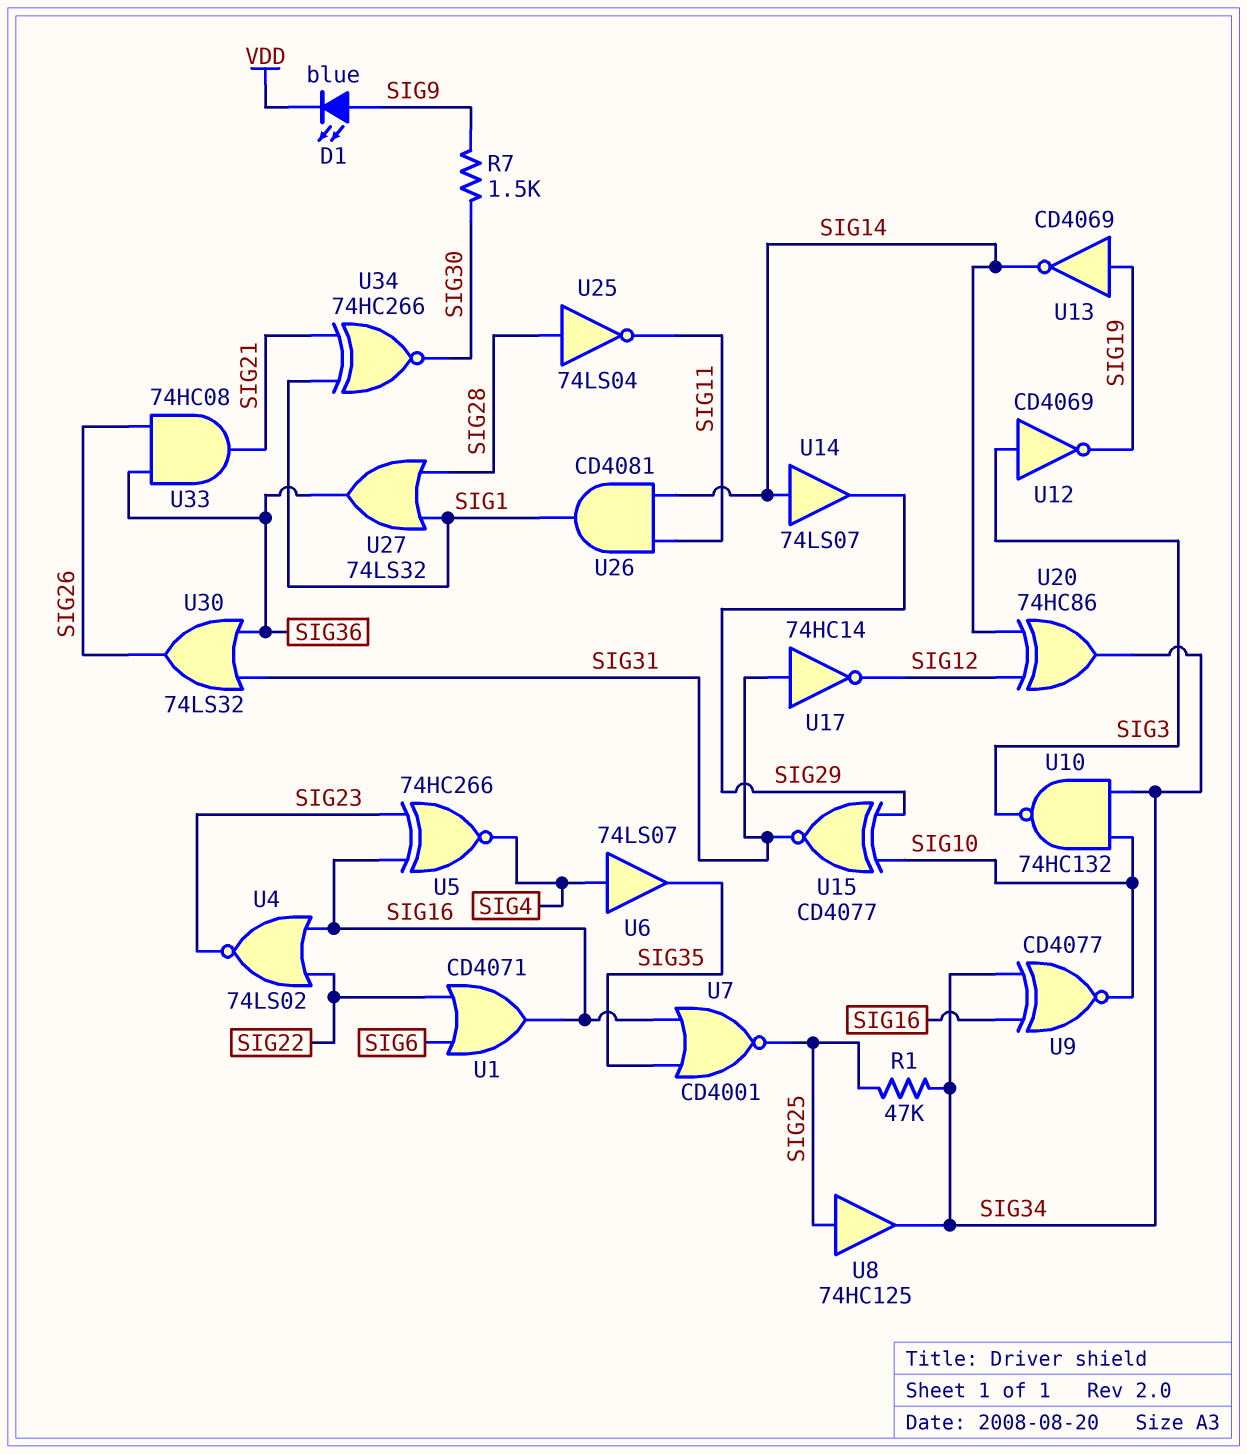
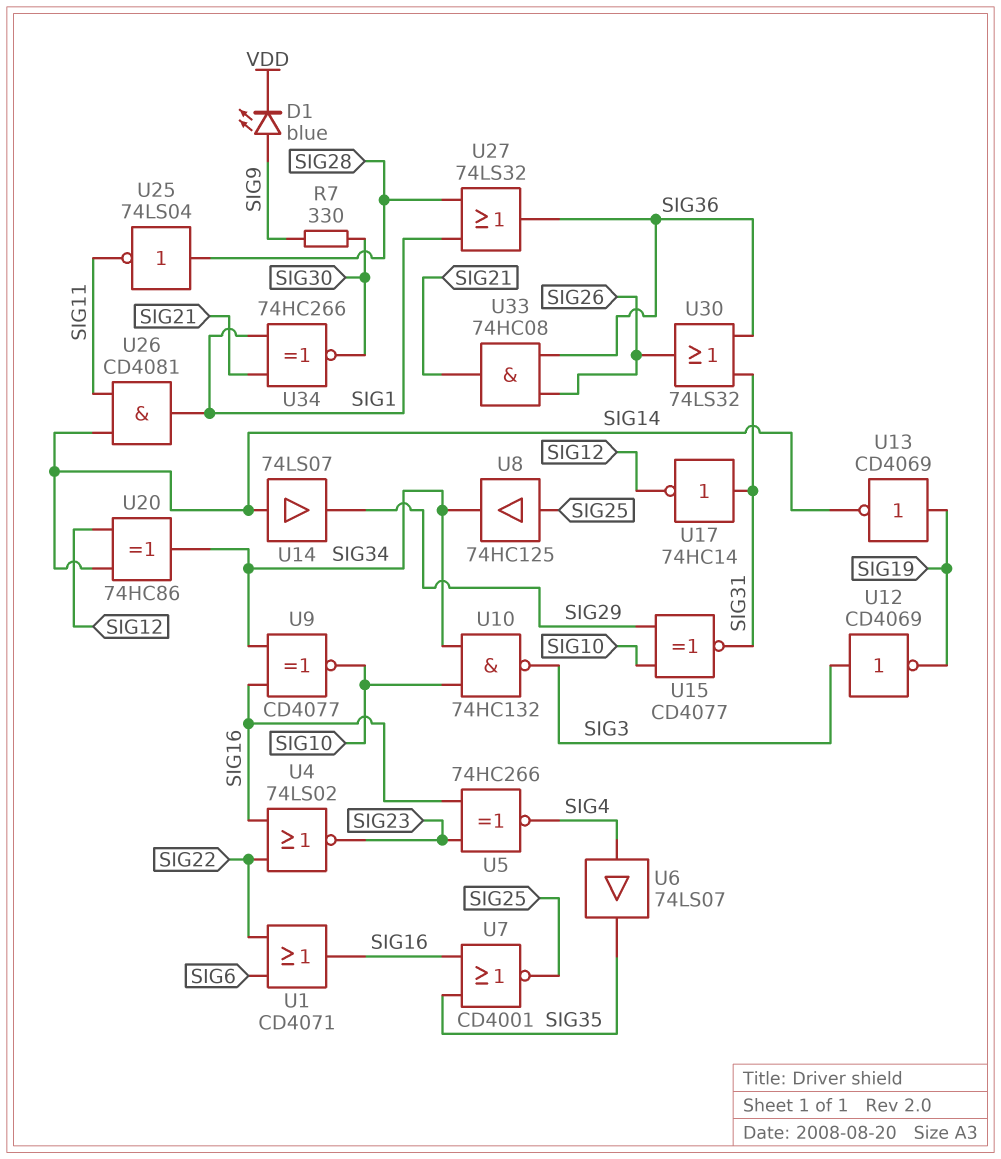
R1: 47k (SIG25, SIG34) -> none
R7: 1.5k (SIG9, SIG30) -> 330 (SIG9, SIG30)

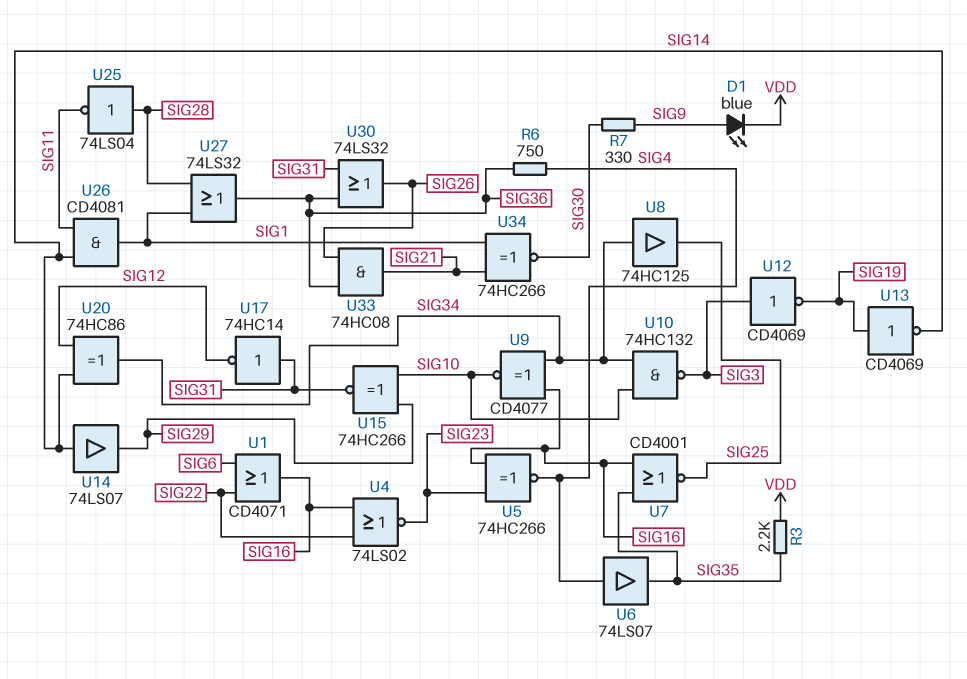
R3: none -> 2.2k (SIG35, VDD)
R6: none -> 750 (SIG4, SIG36)
U8: buffer 74HC125 (in SIG25, out SIG34) -> buffer 74HC125 (in SIG34, out SIG25)
U15: XNOR CD4077 (in SIG10, in SIG29, out SIG31) -> XNOR 74HC266 (in SIG10, in SIG29, out SIG31)

